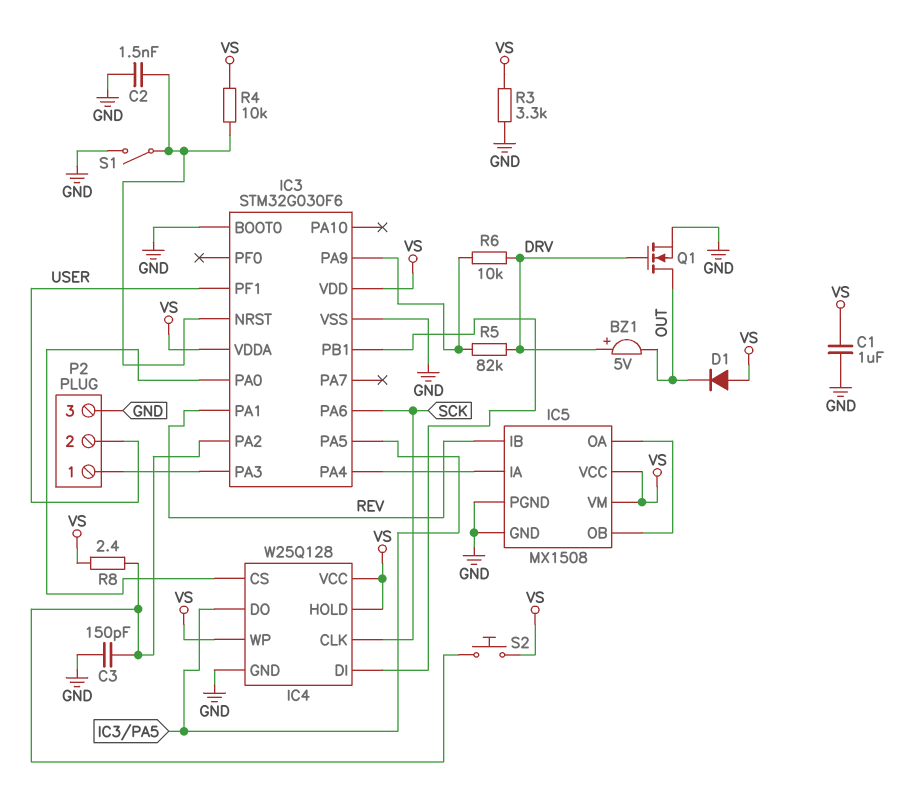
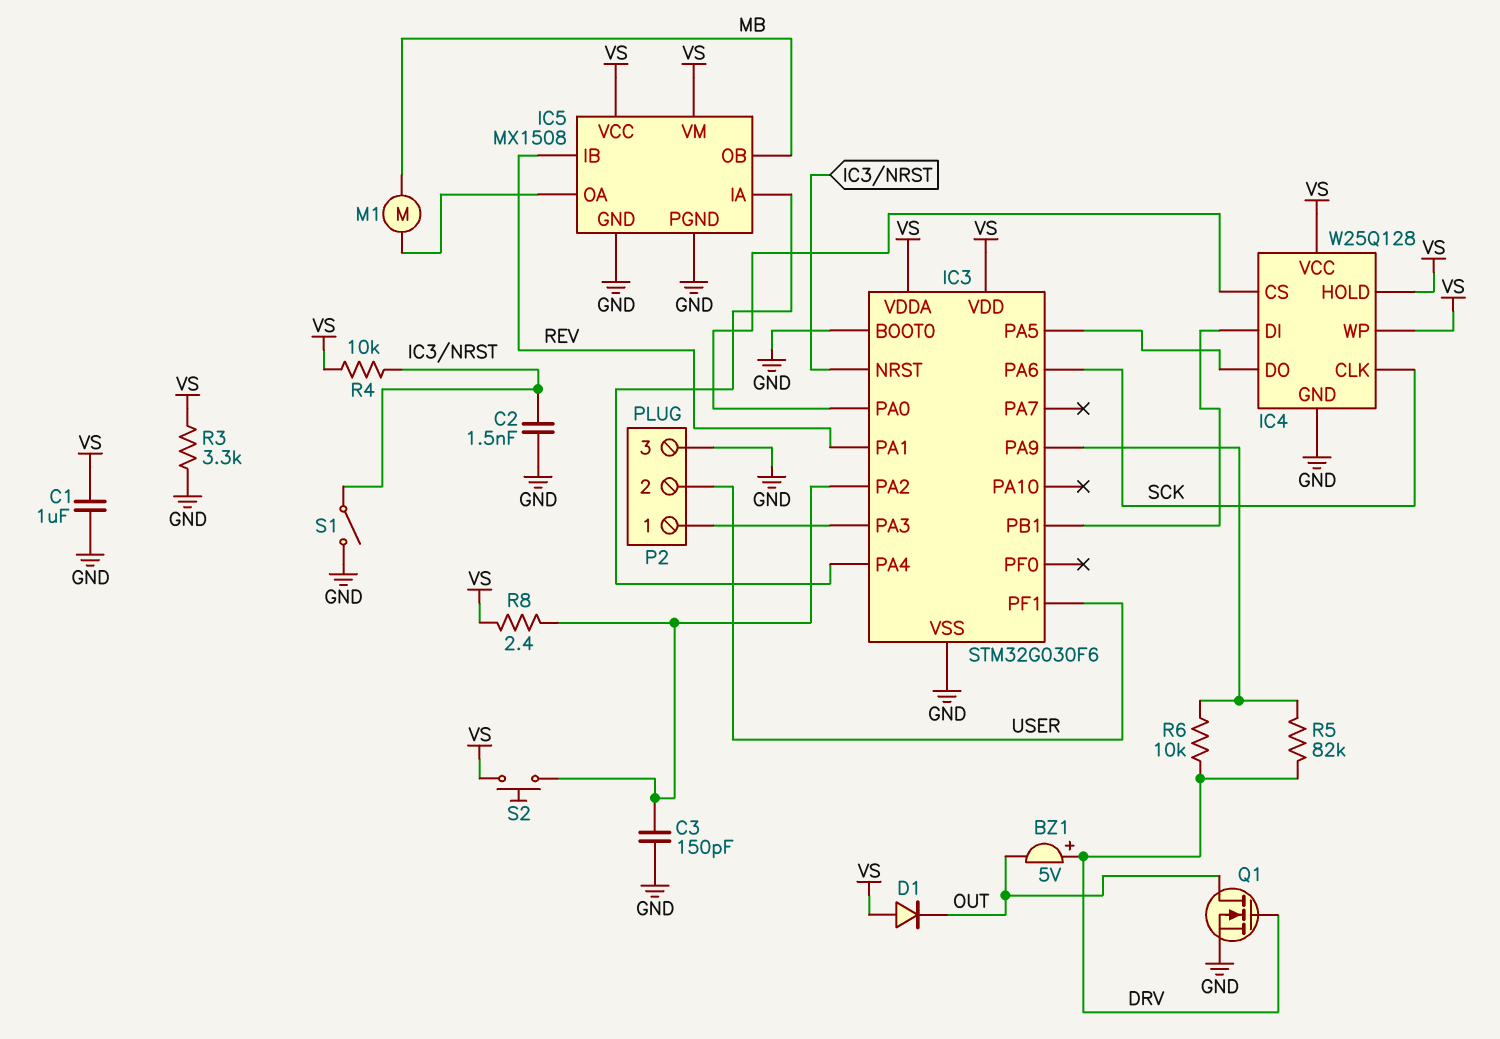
IC5 pin OB: IC5/OA -> MB
M1: none -> motor (IC5/OA, MB)

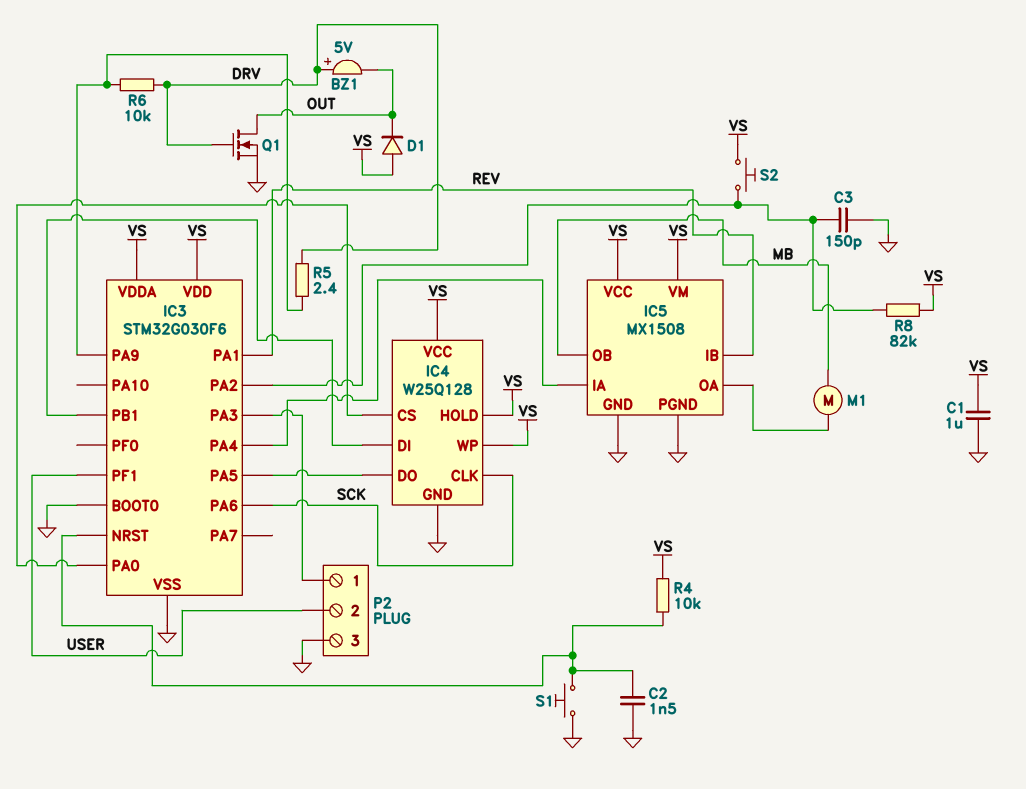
R3: 3.3k (GND, VS) -> none
R5: 82k (DRV, IC3/PA9) -> 2.4 (DRV, IC3/PA9)
R8: 2.4 (IC3/PA2, VS) -> 82k (IC3/PA2, VS)
S1: switch (GND, IC3/NRST) -> button (GND, IC3/NRST)

